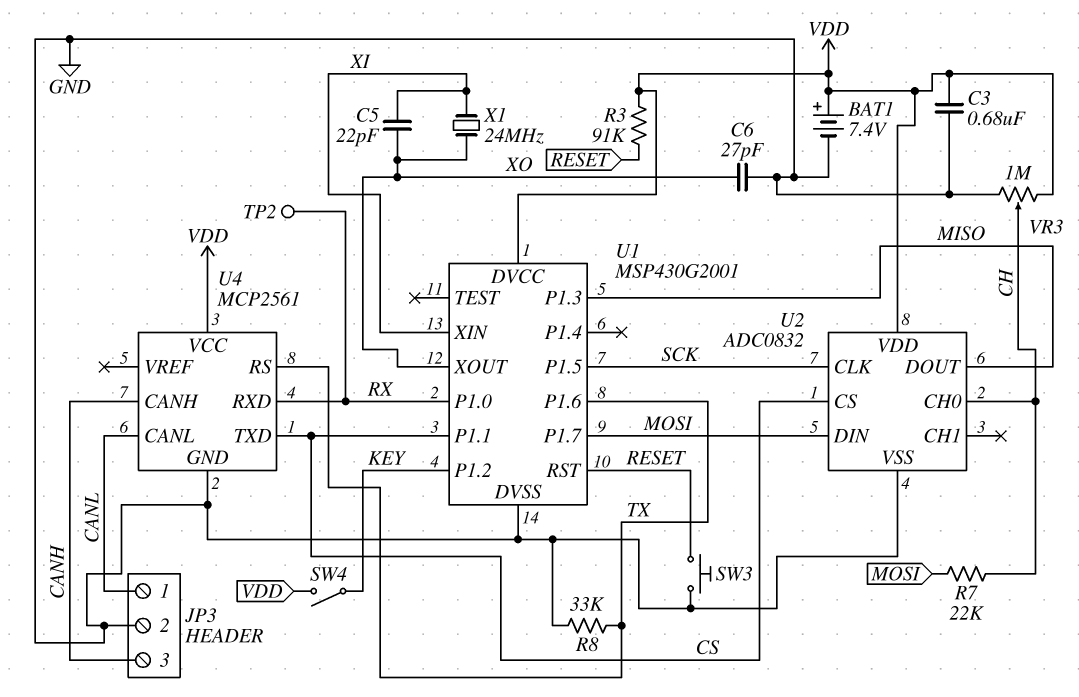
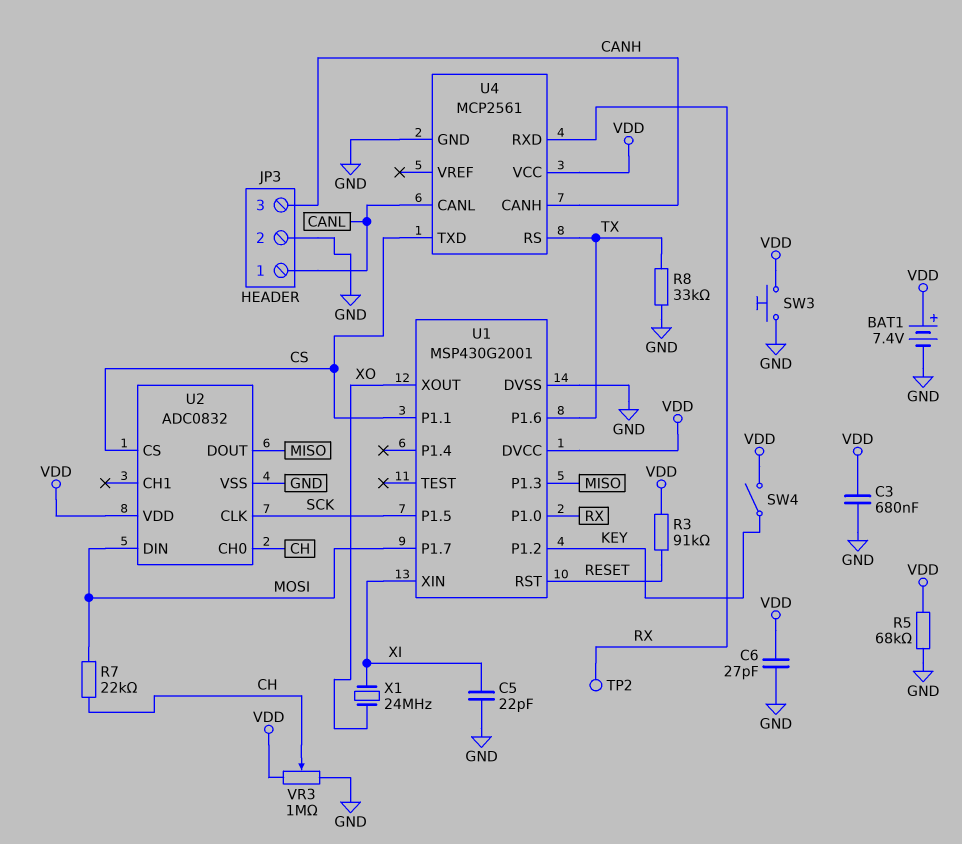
C5: 22pF (XI, XO) -> 22pF (GND, XI)
C6: 27pF (GND, XO) -> 27pF (GND, VDD)
R5: none -> 68k (GND, VDD)
SW3: button (GND, RESET) -> button (GND, VDD)

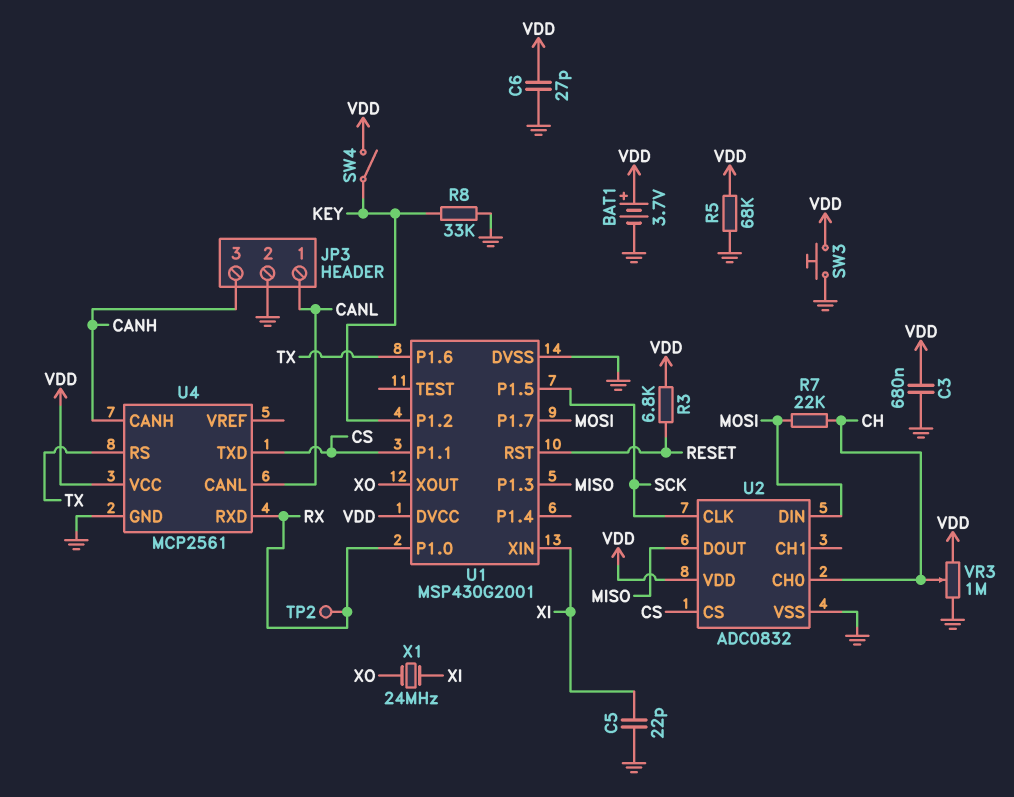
BAT1: 7.4V (plus VDD, minus GND) -> 3.7V (plus VDD, minus GND)
R3: 91k (RESET, VDD) -> 6.8k (RESET, VDD)
R8: 33k (GND, TX) -> 33k (GND, KEY)

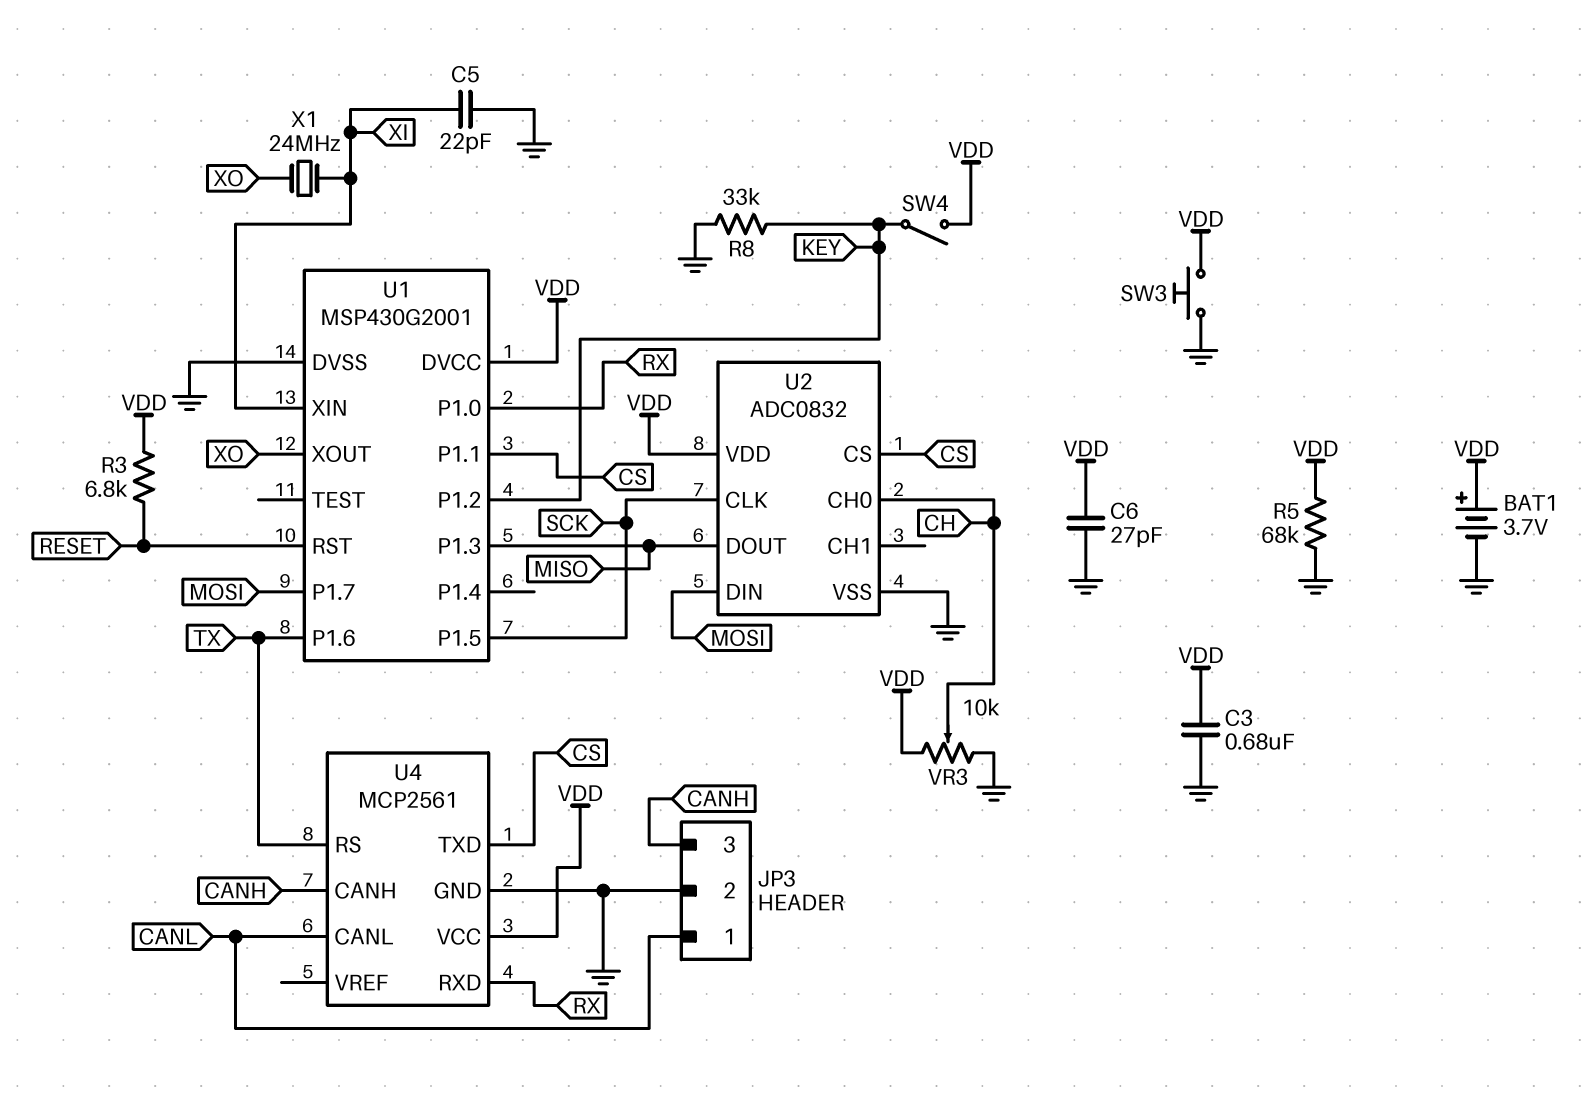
R7: 22k (CH, MOSI) -> none
TP2: test point (RX) -> none
VR3: 1M (GND, VDD, wiper CH) -> 10k (GND, VDD, wiper CH)

